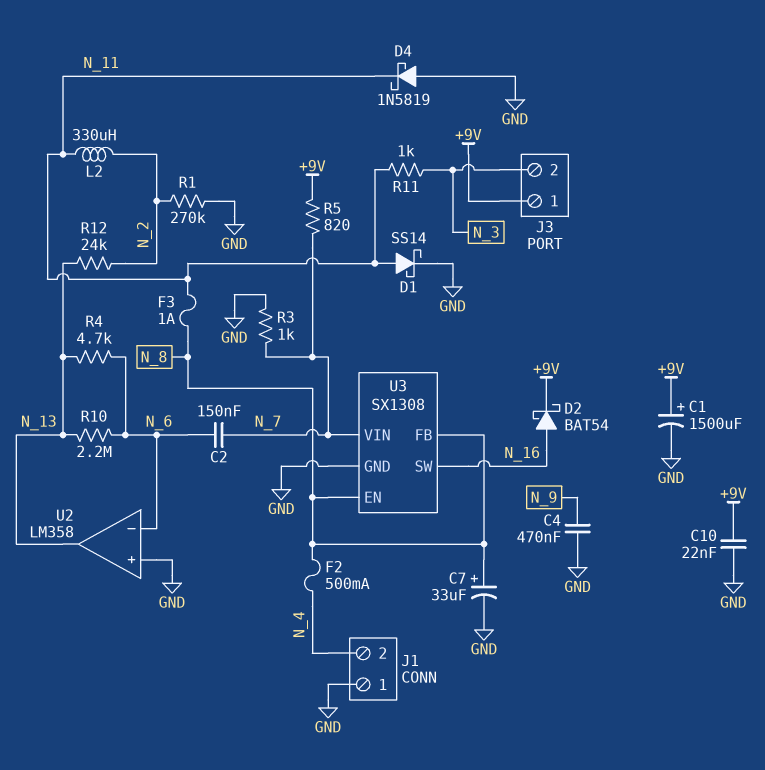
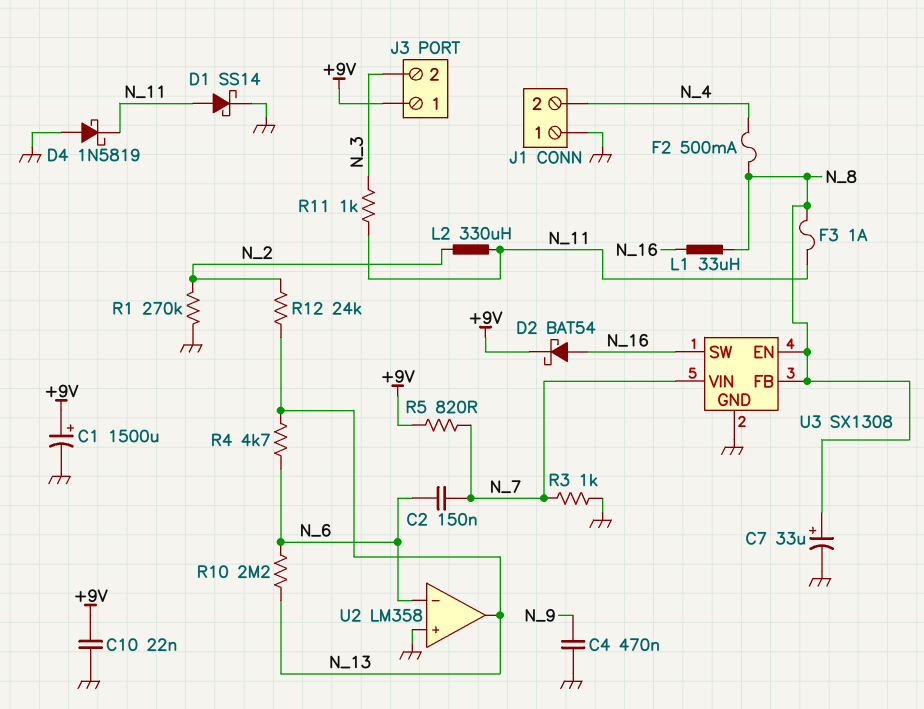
L1: none -> 33uH (N_8, N_16)

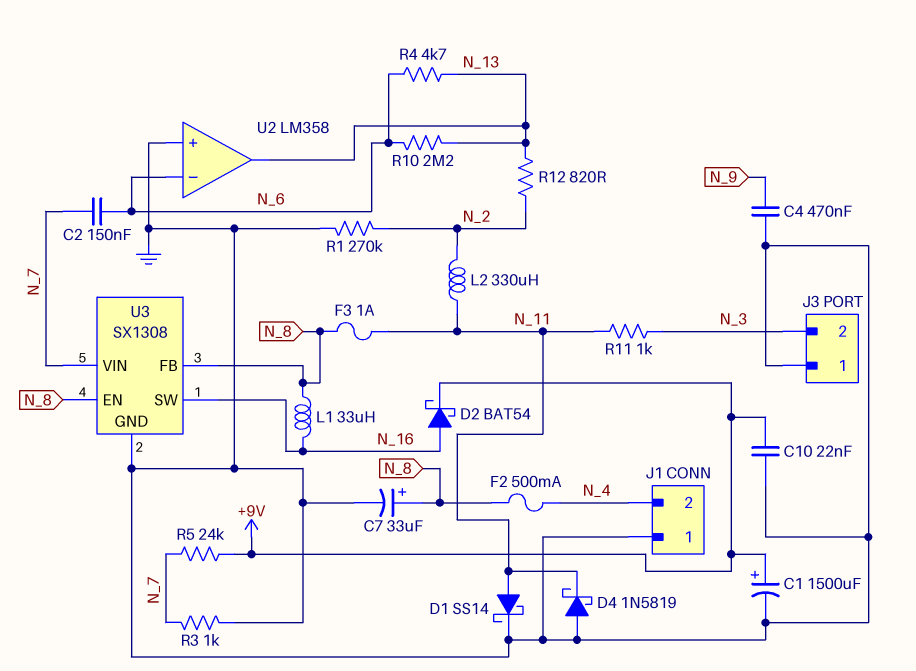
J3 pin 1: +9V -> GND
R5: 820 (+9V, N_7) -> 24k (+9V, N_7)
R12: 24k (N_2, N_13) -> 820 (N_2, N_13)

